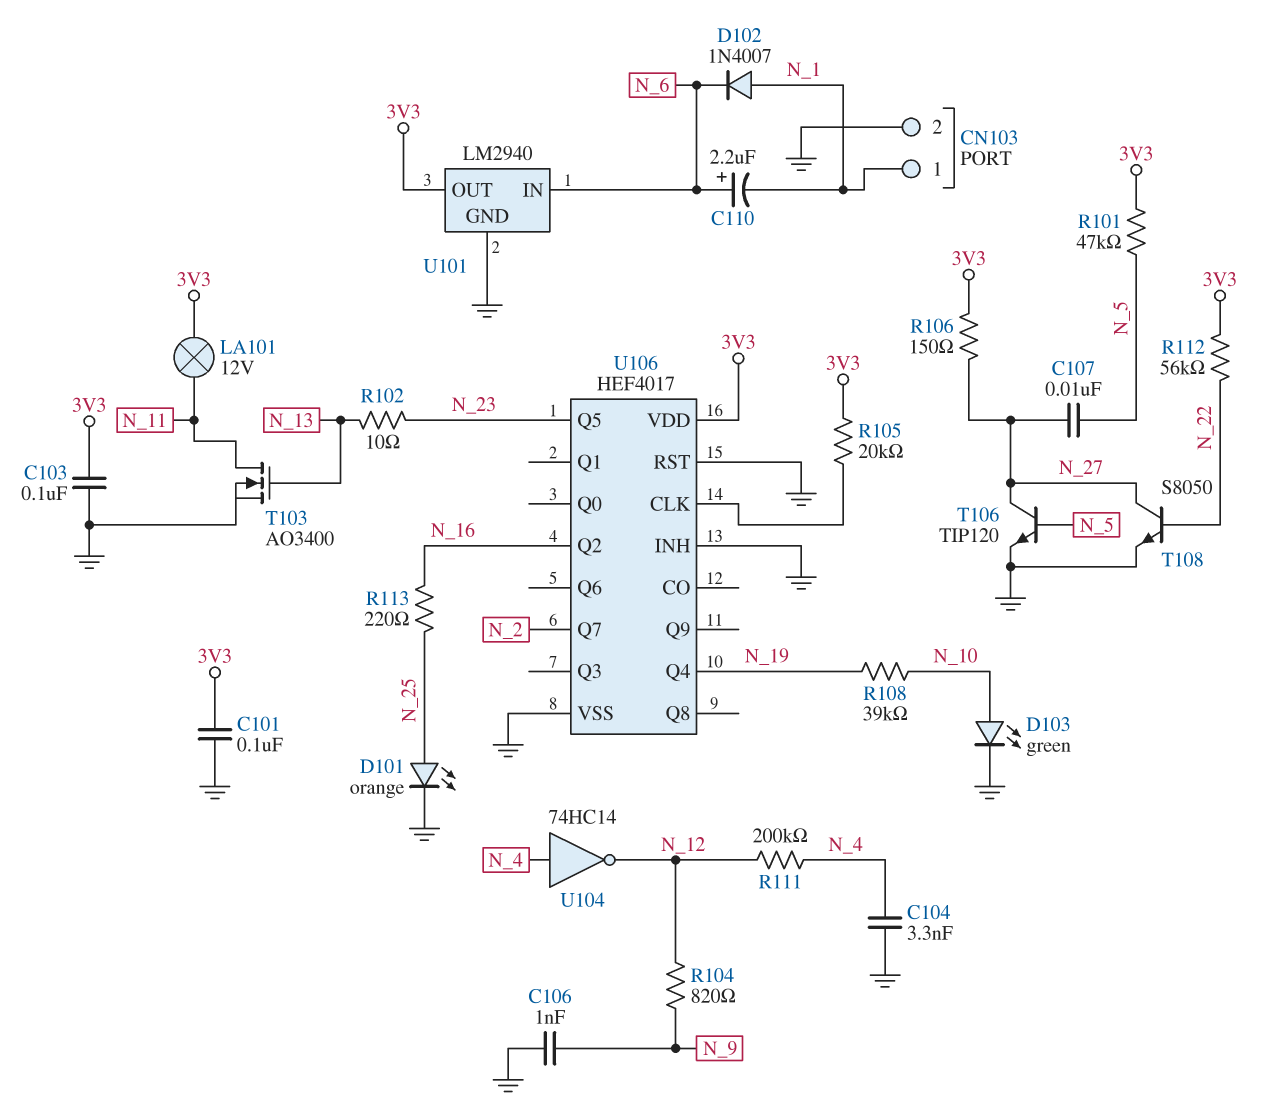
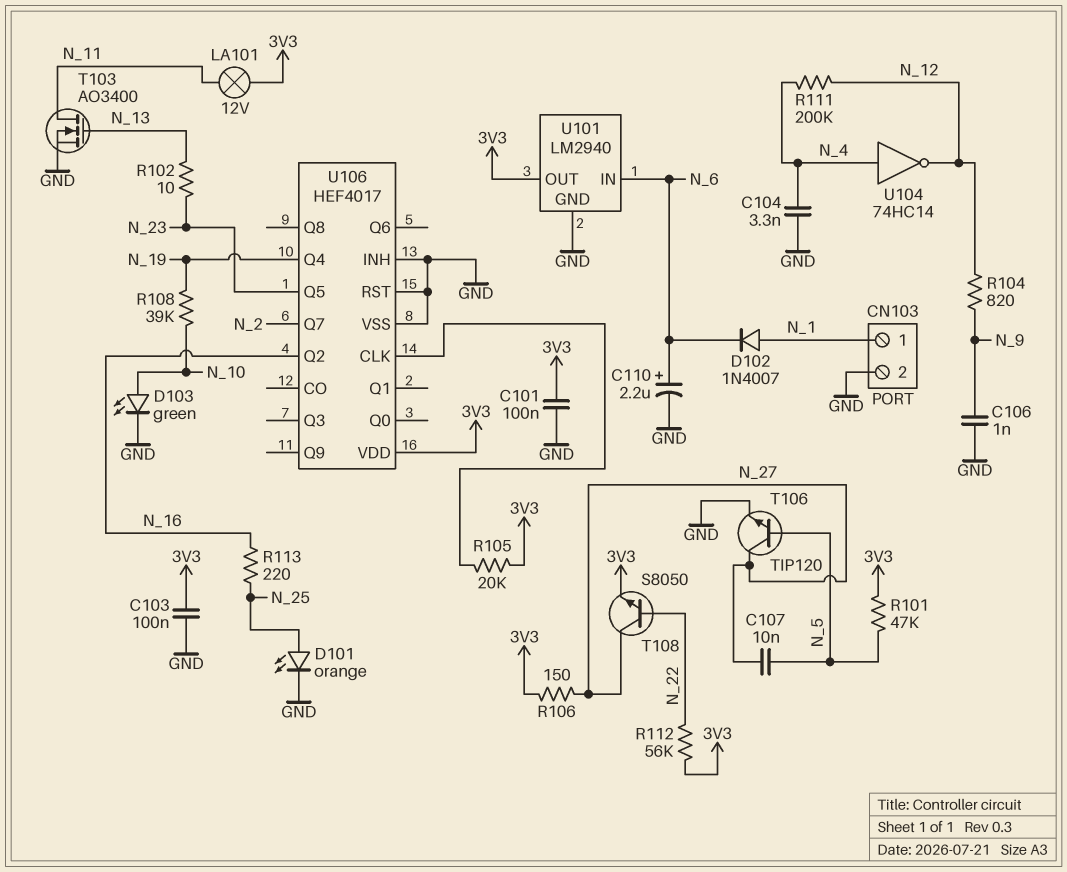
C110: 2.2uF (plus N_6, minus N_1) -> 2.2uF (plus N_6, minus GND)
T108: NPN S8050 (B N_22, C N_27, E GND) -> NPN S8050 (B N_22, C N_27, E 3V3)

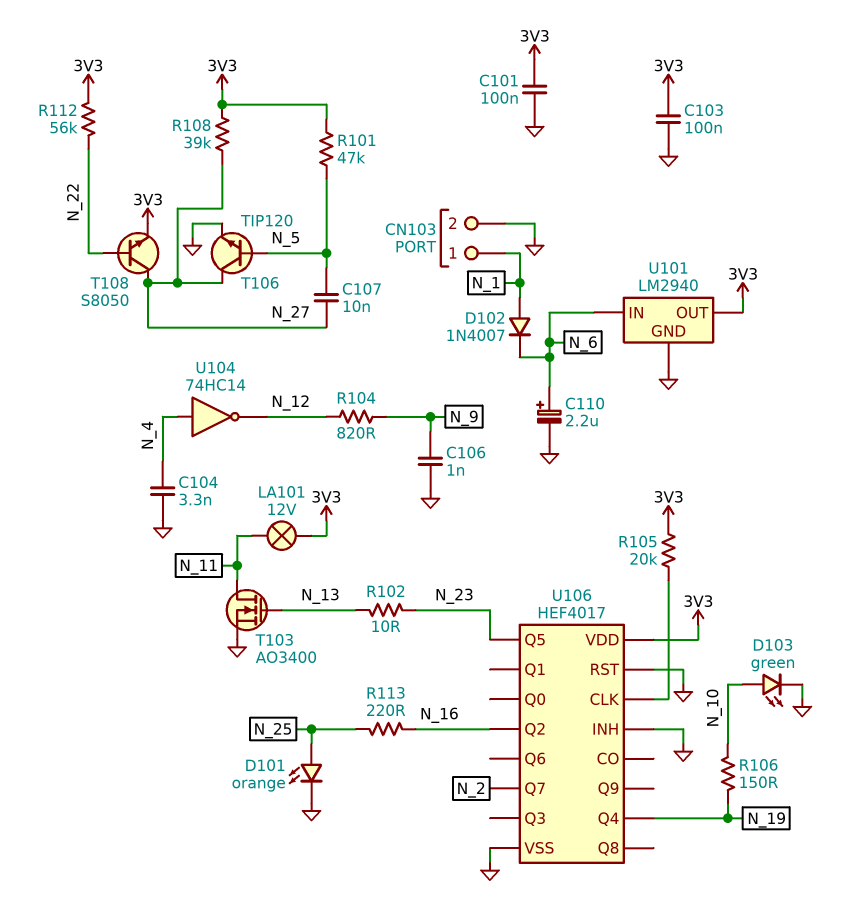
R106: 150 (3V3, N_27) -> 150 (N_10, N_19)
R108: 39k (N_10, N_19) -> 39k (3V3, N_27)
R111: 200k (N_4, N_12) -> none

